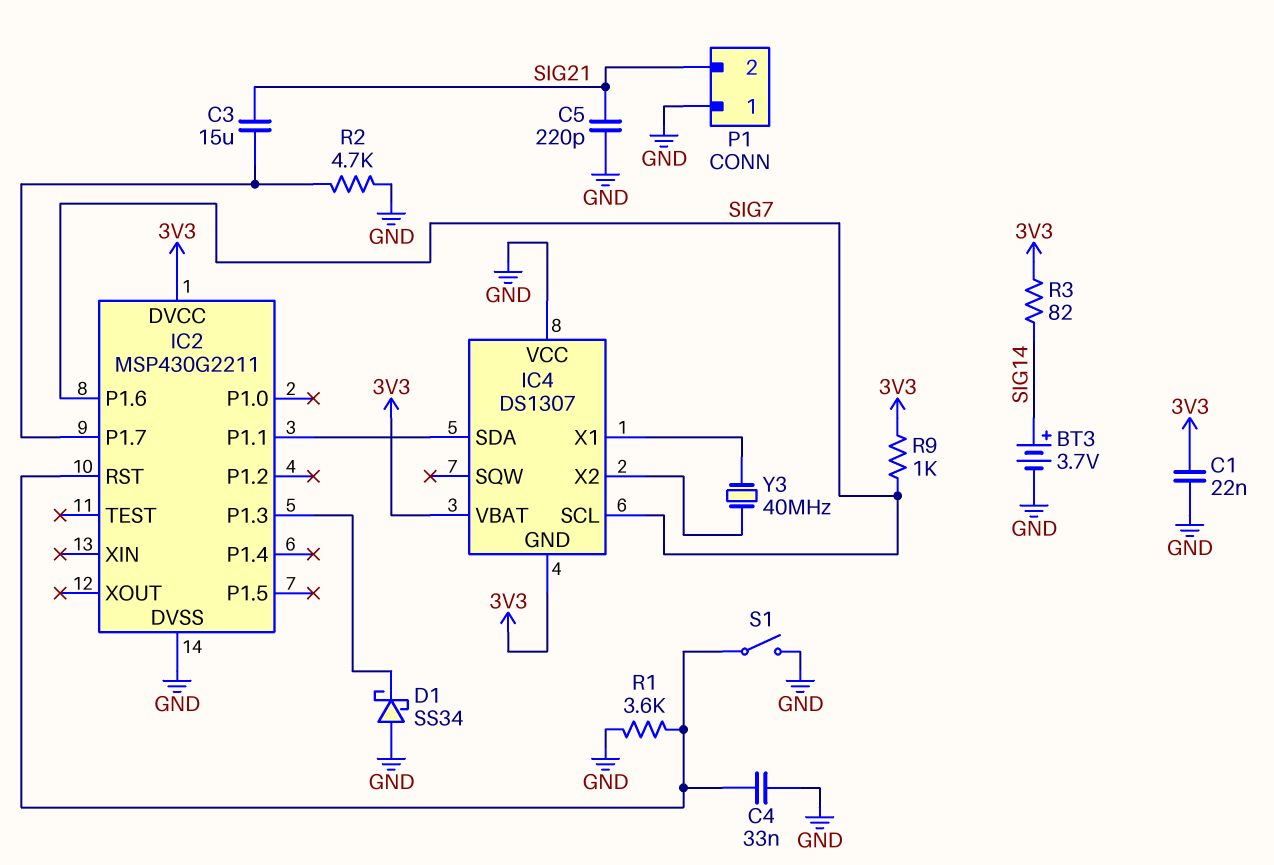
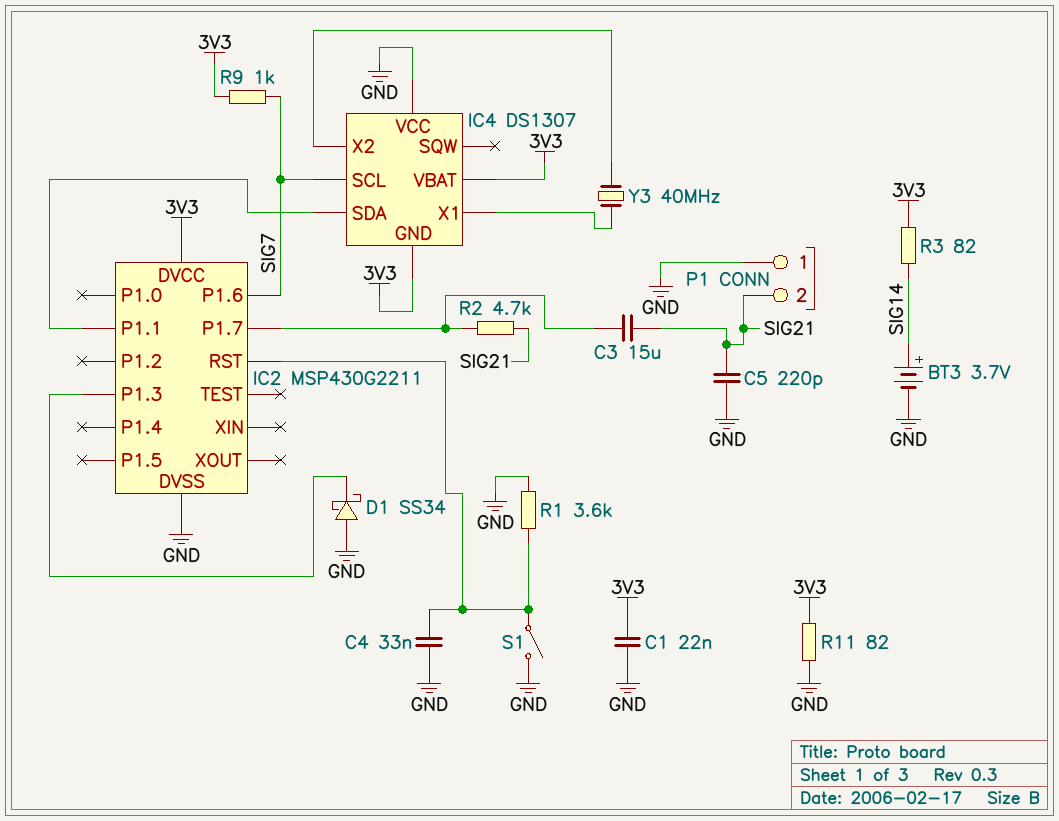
R2: 4.7k (GND, IC2/P1.7) -> 4.7k (IC2/P1.7, SIG21)
R11: none -> 82 (3V3, GND)

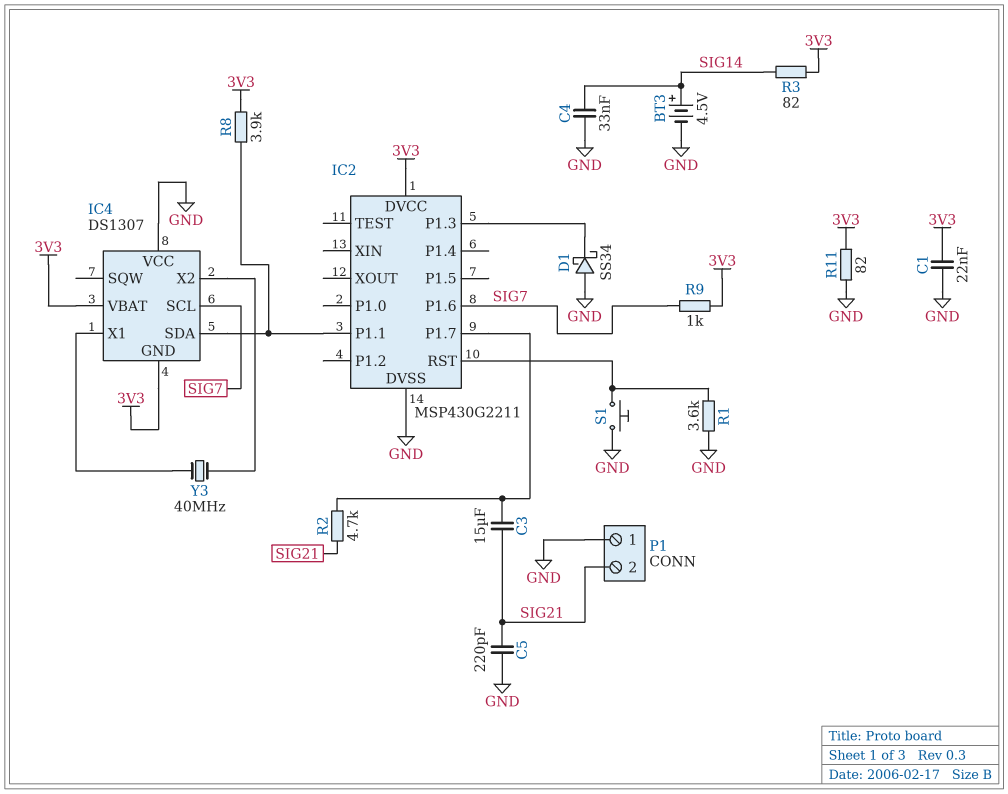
BT3: 3.7V (plus SIG14, minus GND) -> 4.5V (plus SIG14, minus GND)
C4: 33nF (GND, IC2/RST) -> 33nF (GND, SIG14)
R8: none -> 3.9k (3V3, IC2/P1.1)
S1: switch (GND, IC2/RST) -> button (GND, IC2/RST)

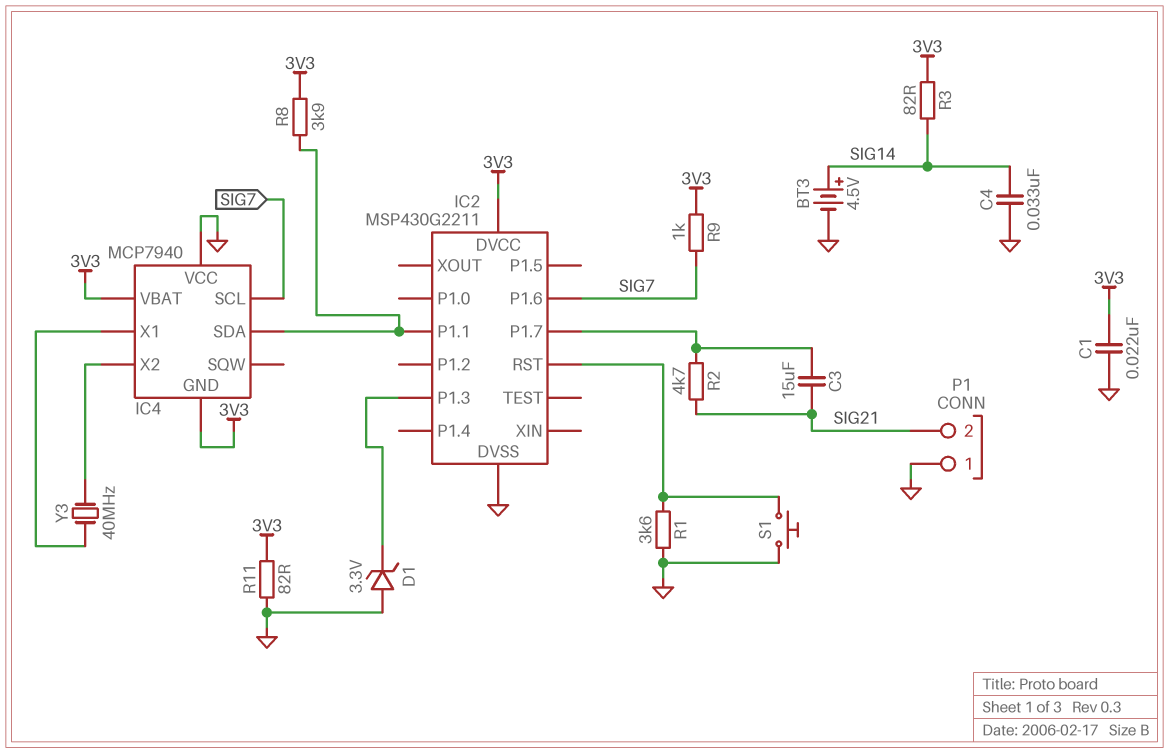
C5: 220pF (GND, SIG21) -> none
D1: schottky SS34 (A GND, K IC2/P1.3) -> zener 3.3V (A GND, K IC2/P1.3)
IC4: DS1307 -> MCP7940

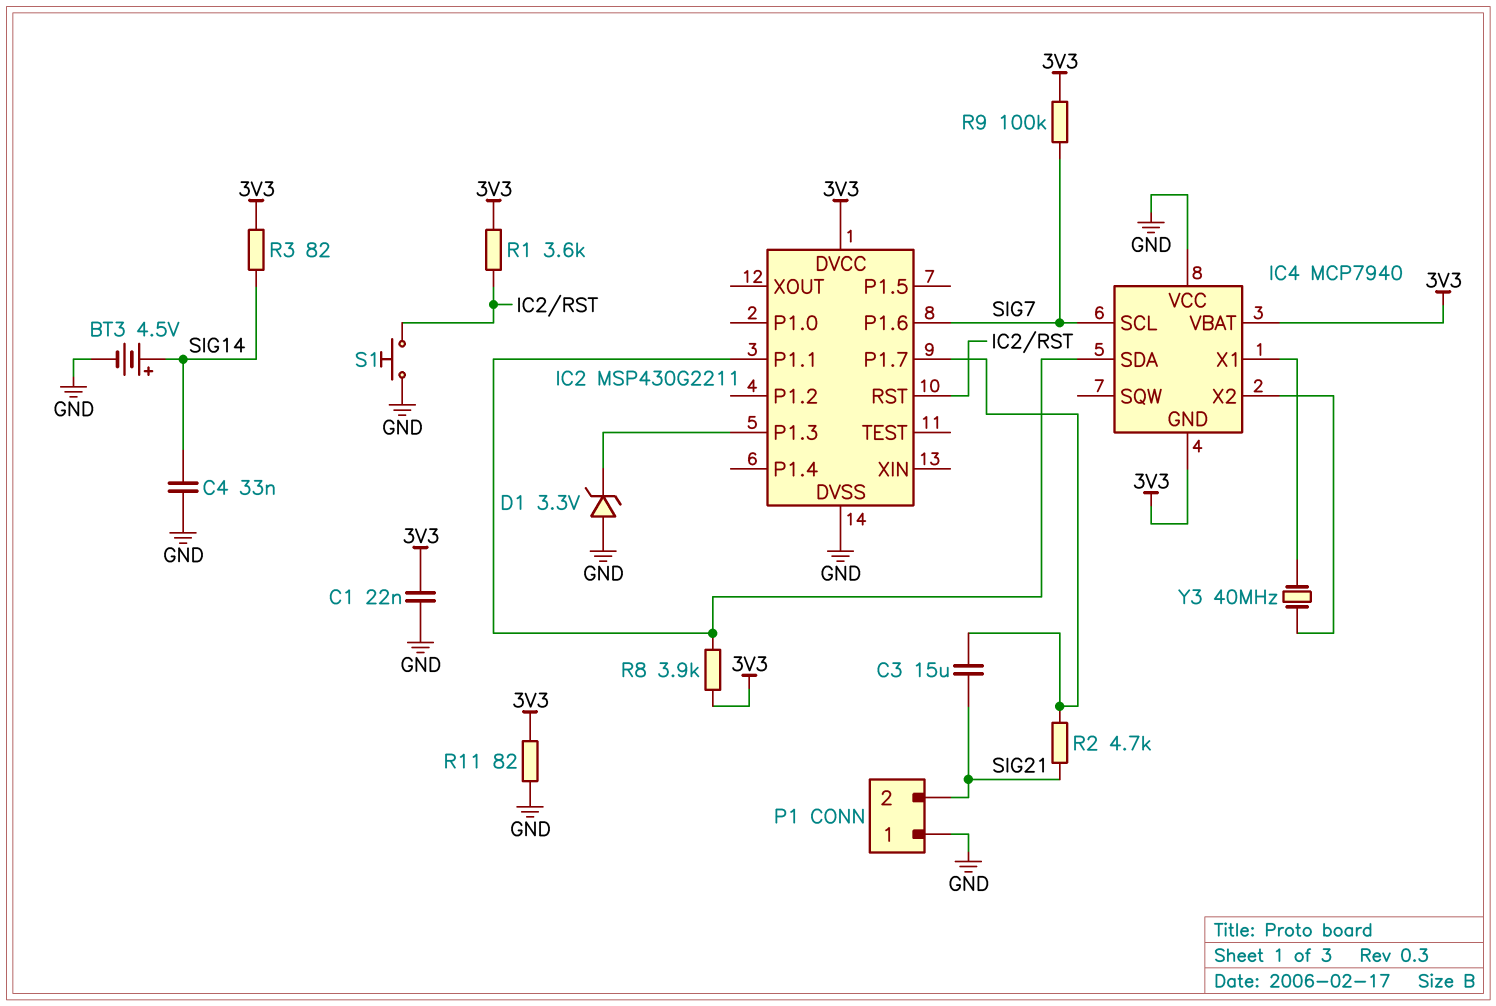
R1: 3.6k (GND, IC2/RST) -> 3.6k (3V3, IC2/RST)
R9: 1k (3V3, SIG7) -> 100k (3V3, SIG7)

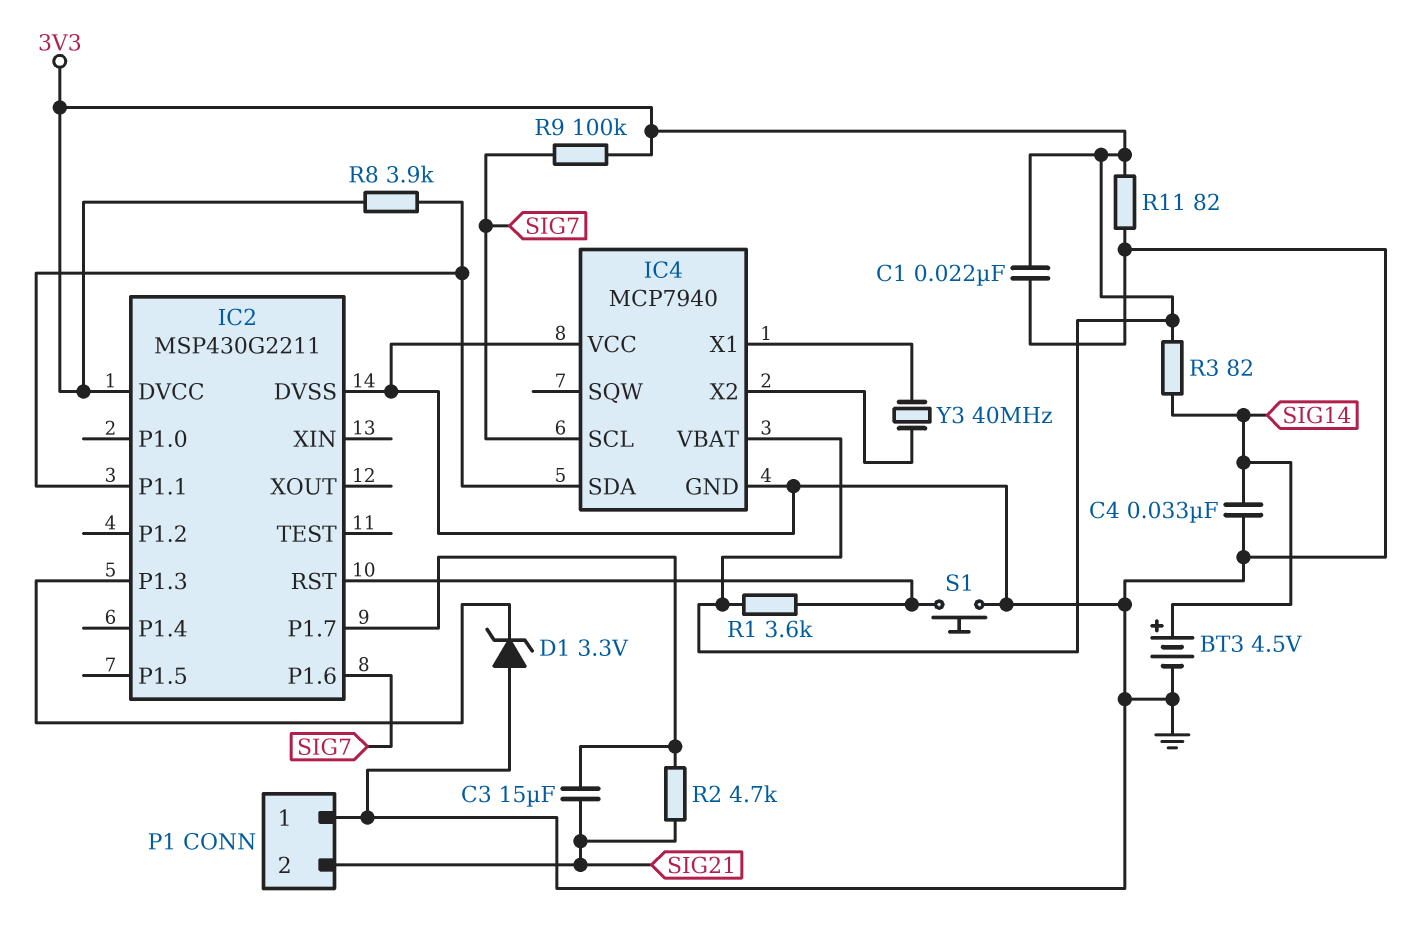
IC4 pin GND: 3V3 -> GND

